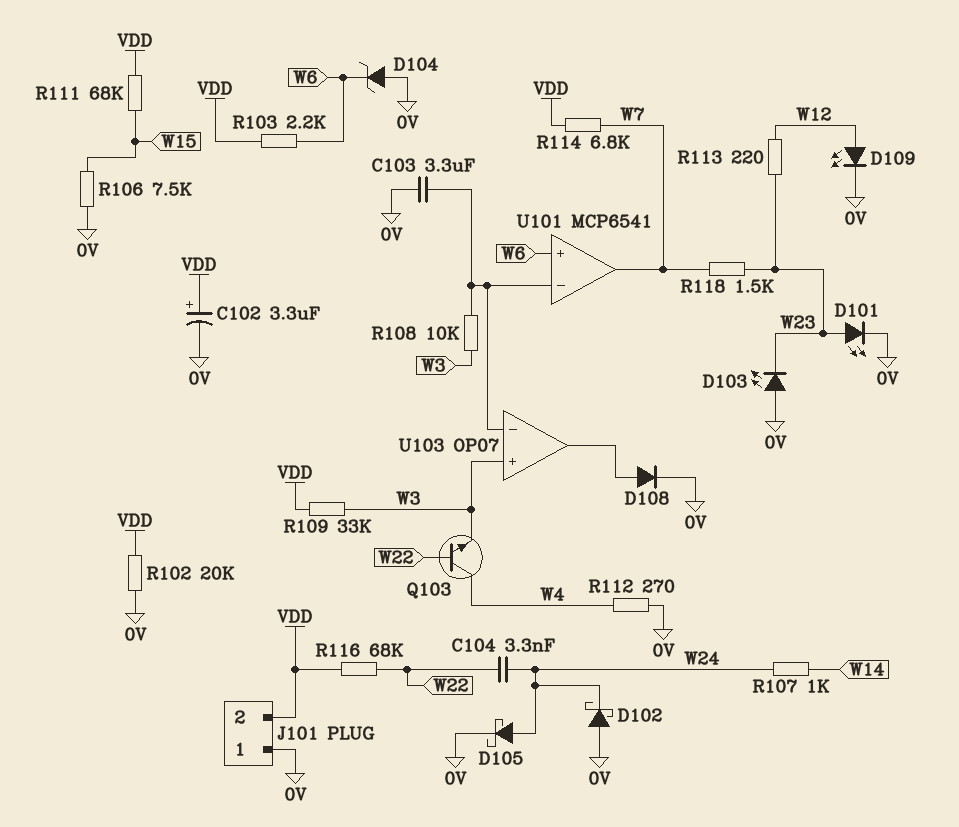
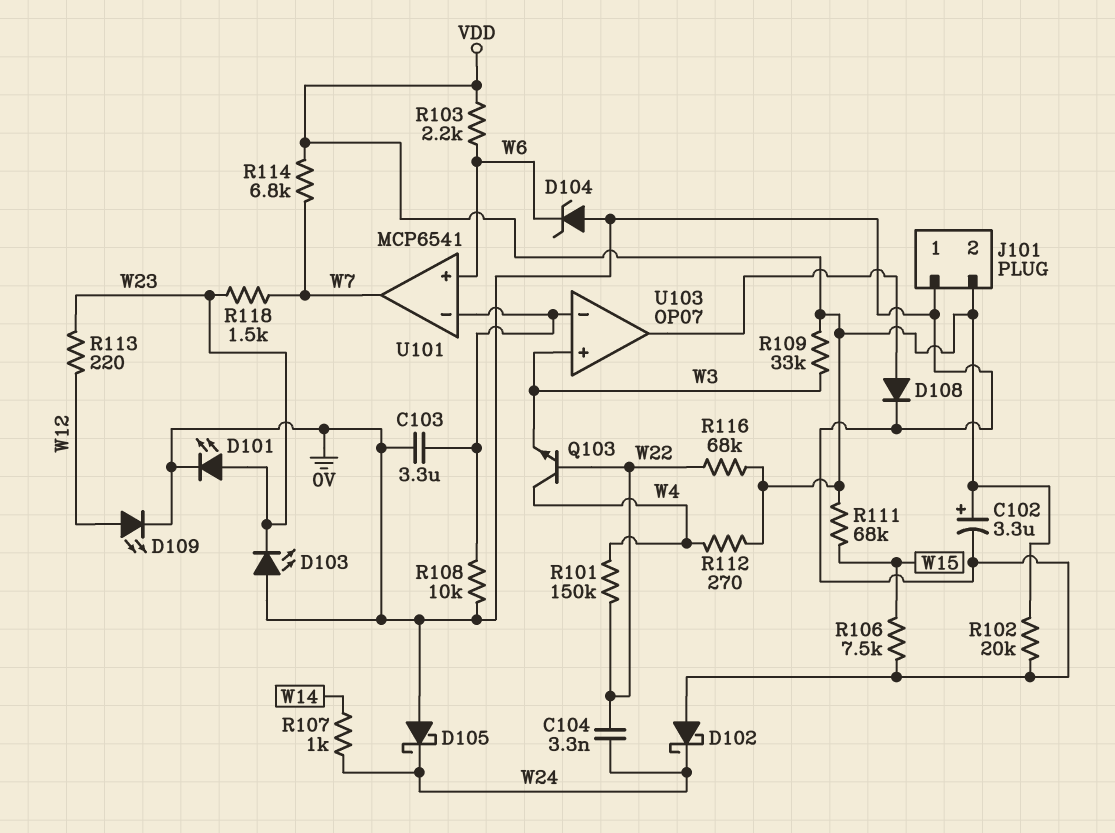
D105: schottky (A W24, K 0V) -> schottky (A 0V, K W24)
R101: none -> 150k (W4, W22)
R108: 10k (U101/in-, W3) -> 10k (0V, U101/in-)
R112: 270 (0V, W4) -> 270 (VDD, W4)

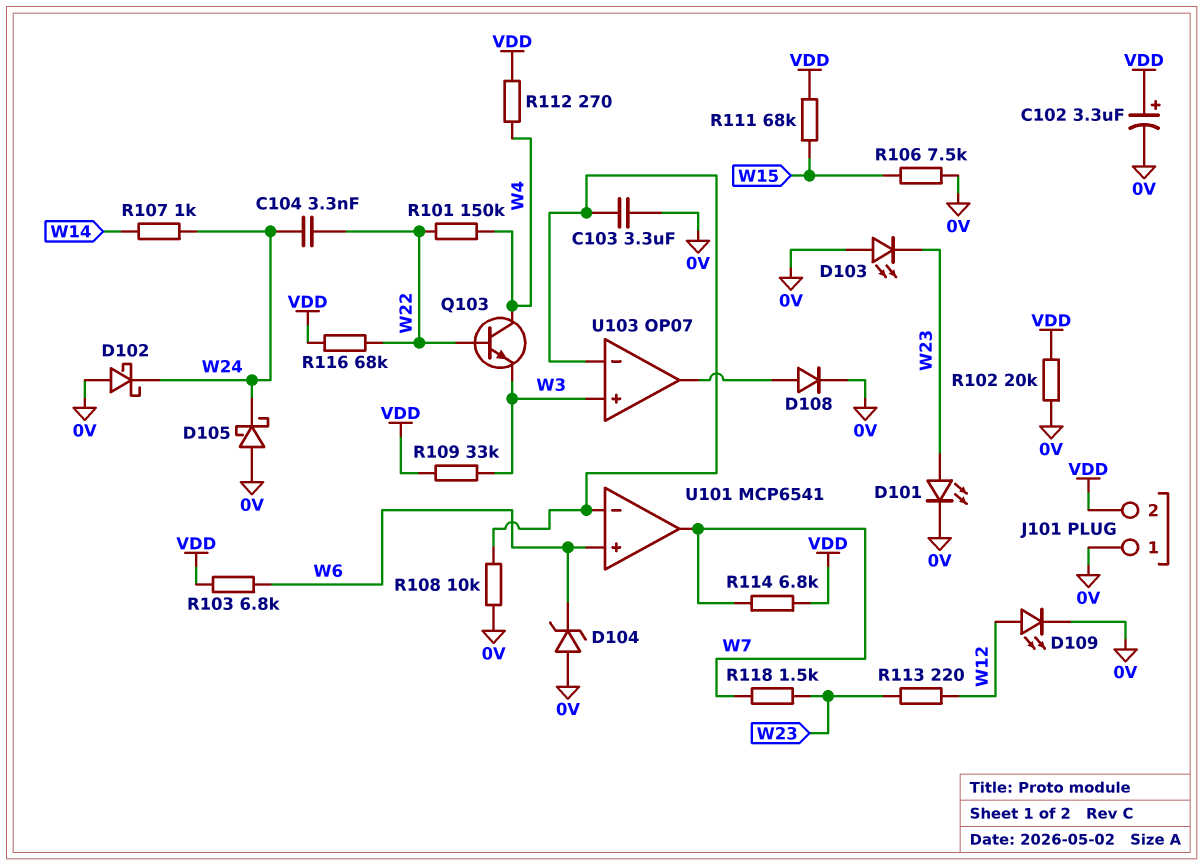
R103: 2.2k (VDD, W6) -> 6.8k (VDD, W6)

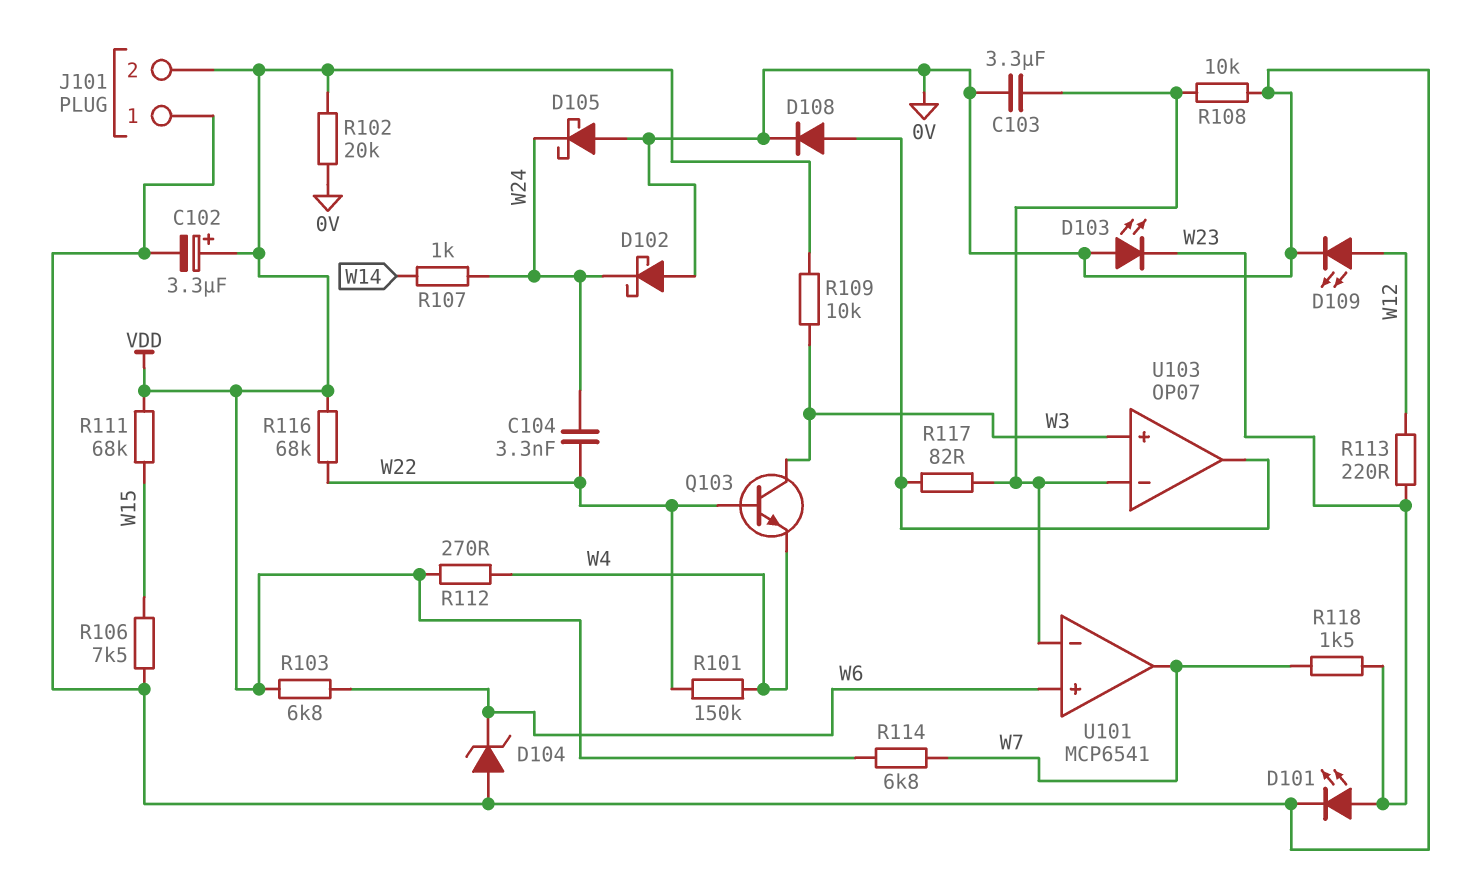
Q103: NPN (B W22, C W4, E W3) -> NPN (B W22, C W3, E W4)
R109: 33k (VDD, W3) -> 10k (VDD, W3)
R117: none -> 82 (U101/in-, U103/out)

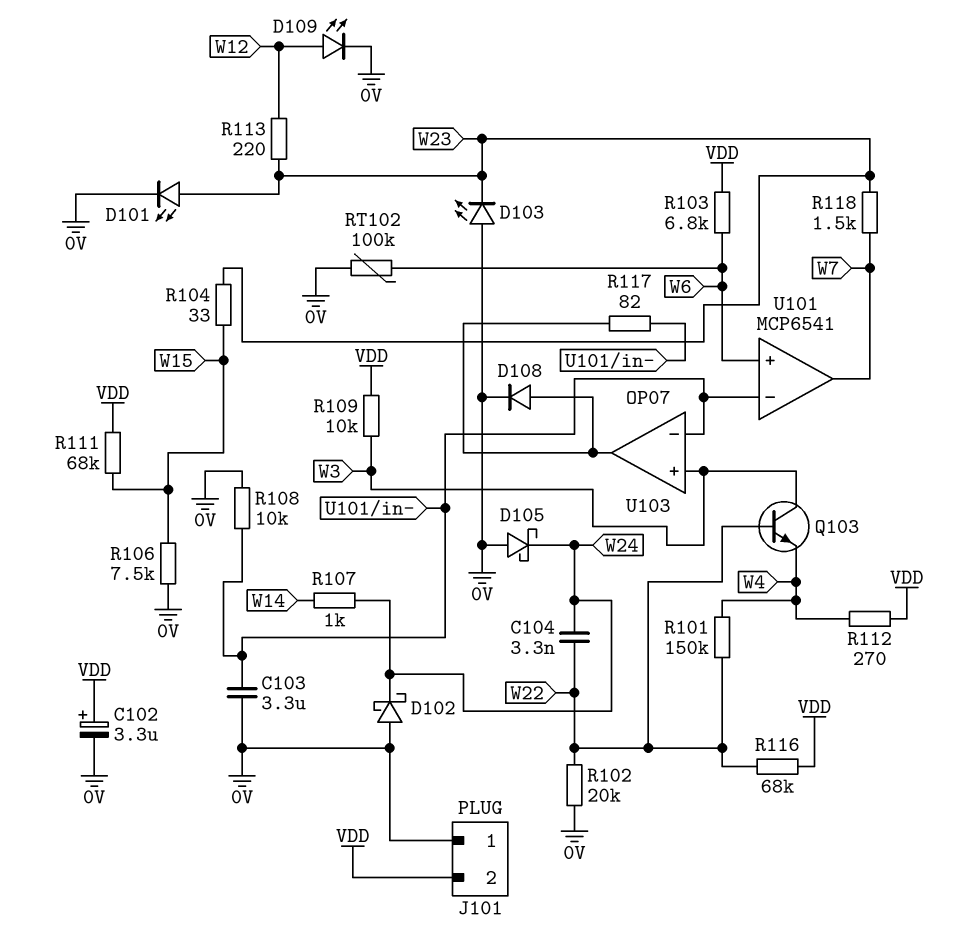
D104: zener (A 0V, K W6) -> none
R102: 20k (0V, VDD) -> 20k (0V, W22)
R104: none -> 33 (W15, W23)
R114: 6.8k (VDD, W7) -> none
RT102: none -> 100k (0V, W6)

